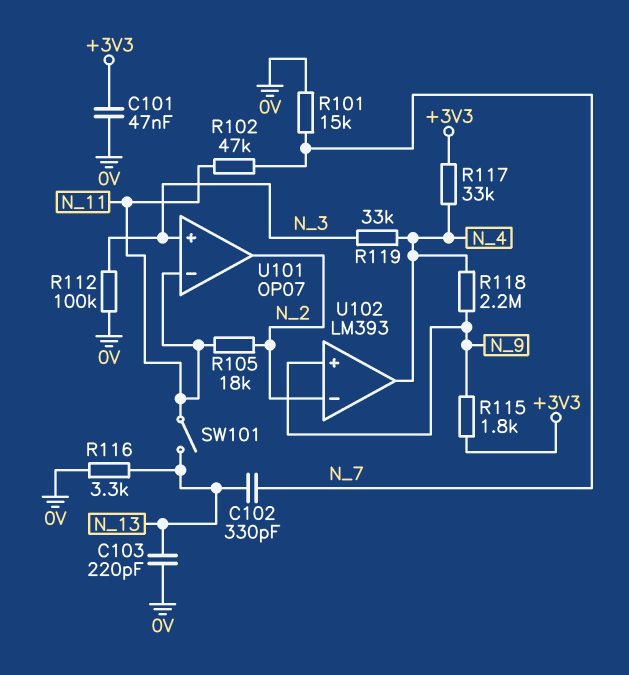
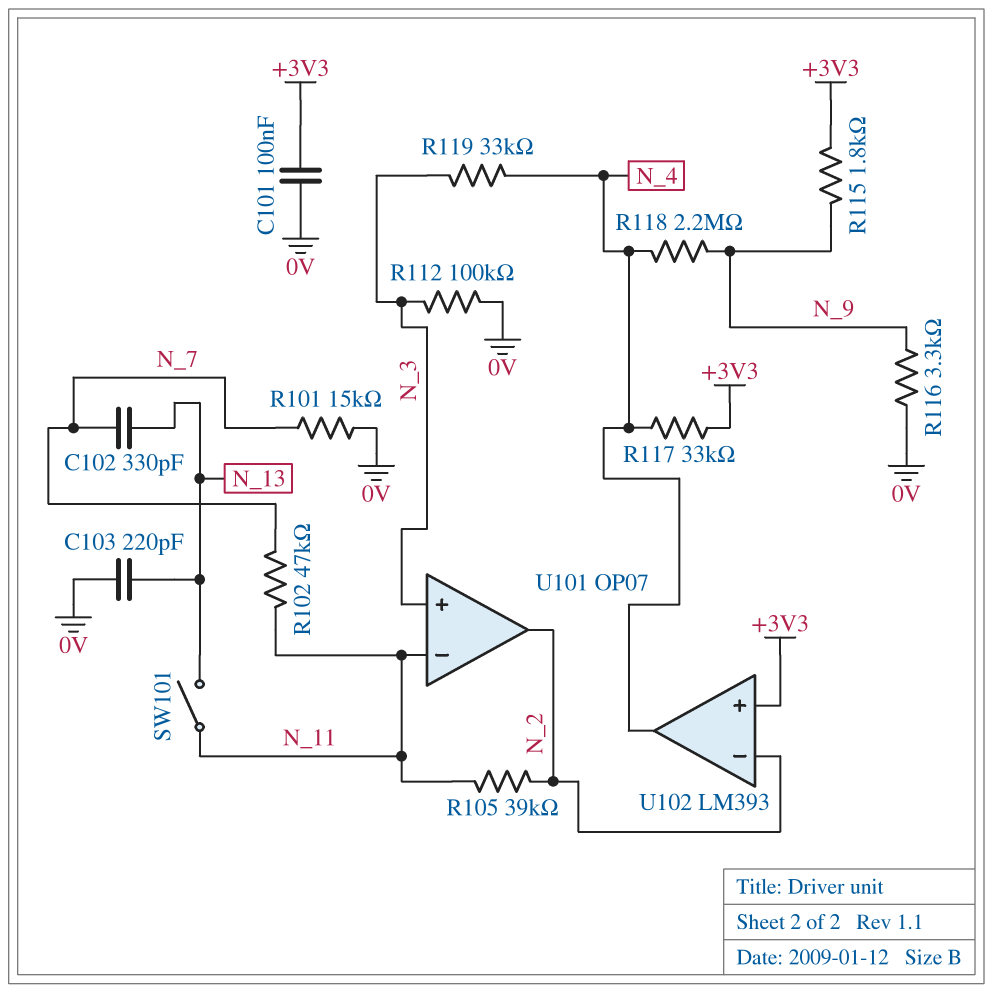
C101: 47nF (+3V3, 0V) -> 100nF (+3V3, 0V)
R105: 18k (N_2, N_11) -> 39k (N_2, N_11)
R116: 3.3k (0V, N_13) -> 3.3k (0V, N_9)
U102 pin in+: N_9 -> +3V3

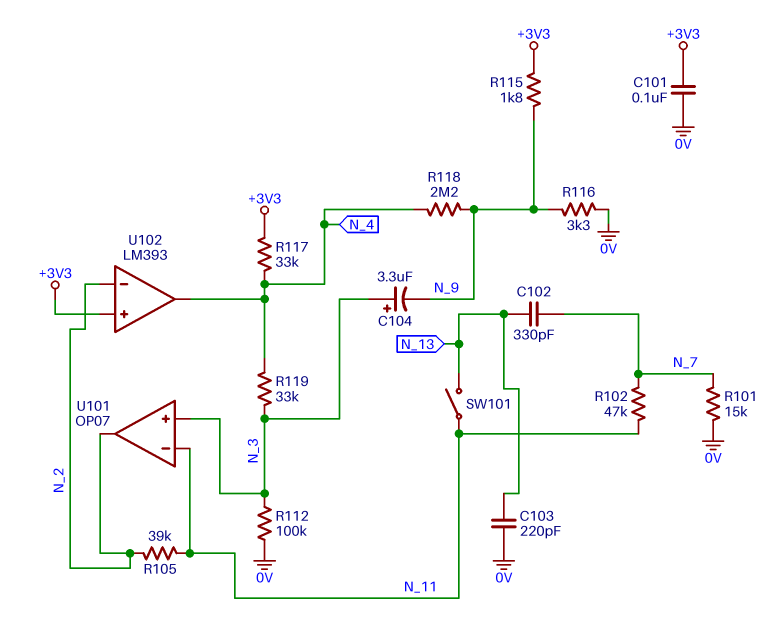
C104: none -> 3.3uF (plus N_3, minus N_9)

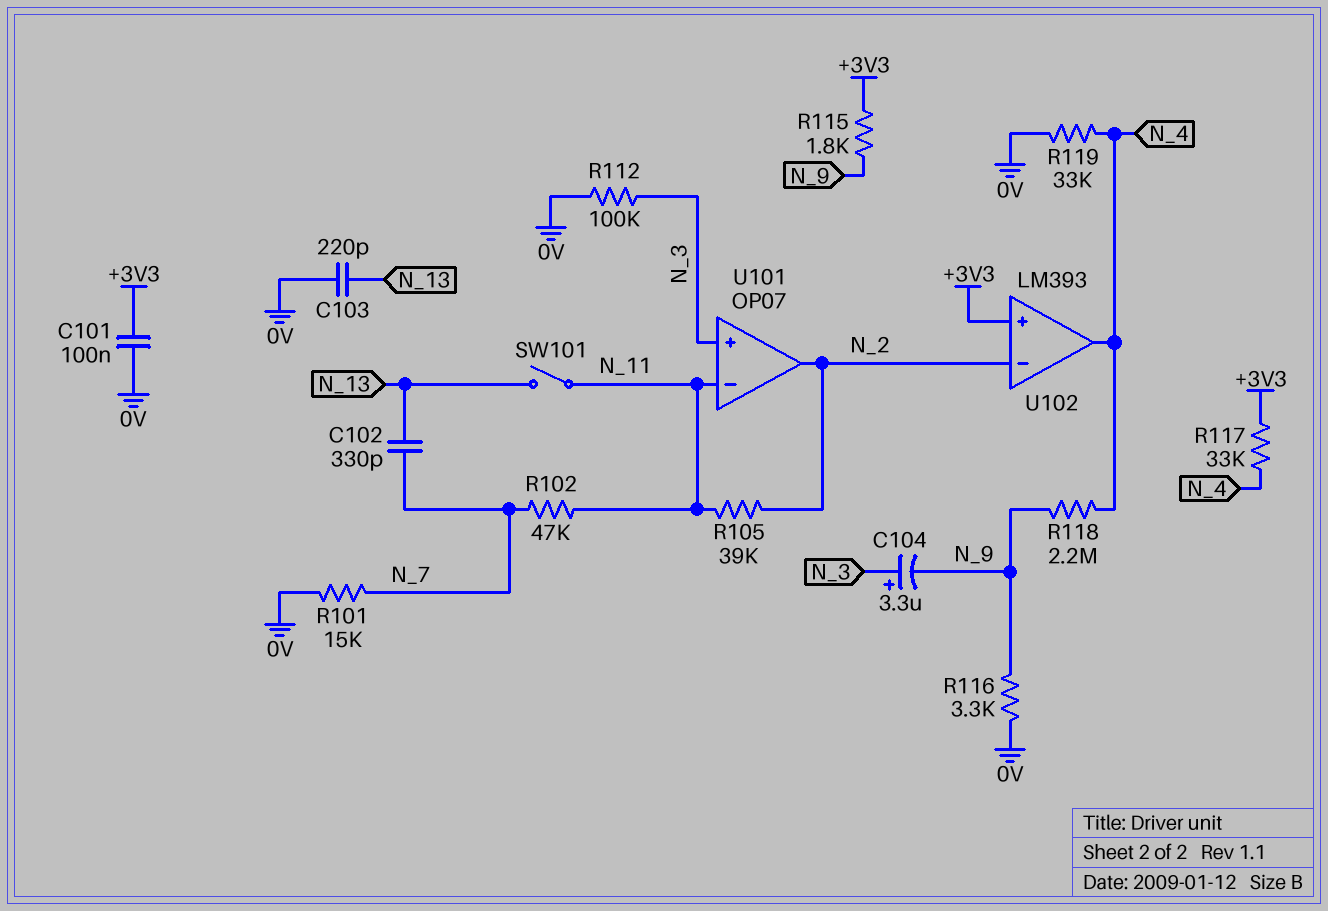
R119: 33k (N_3, N_4) -> 33k (0V, N_4)

